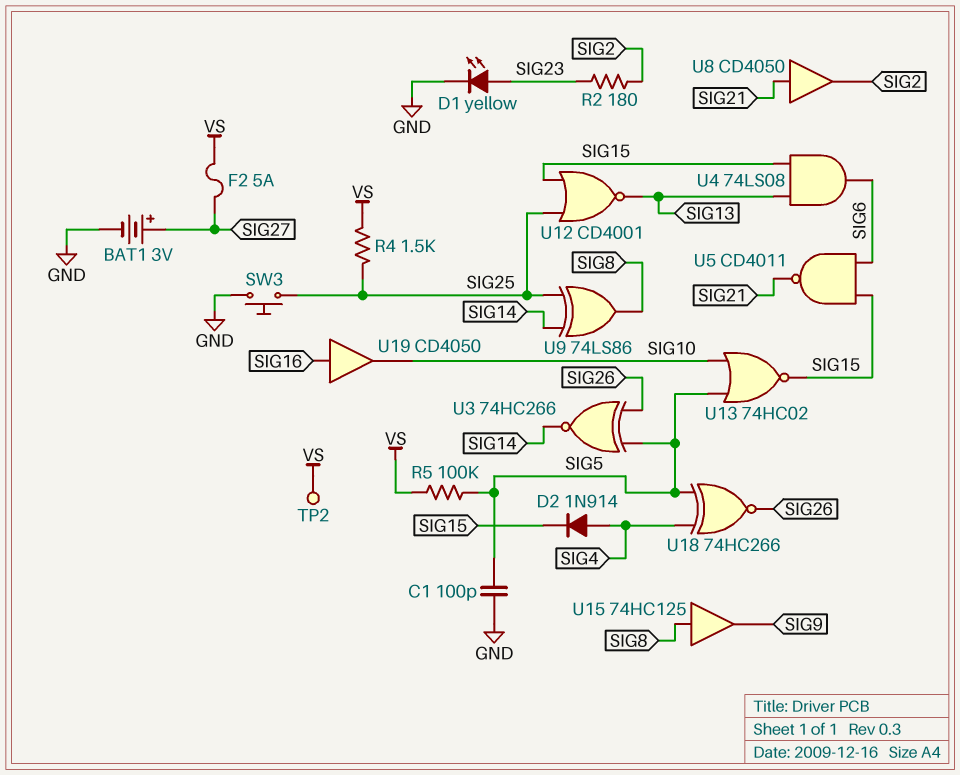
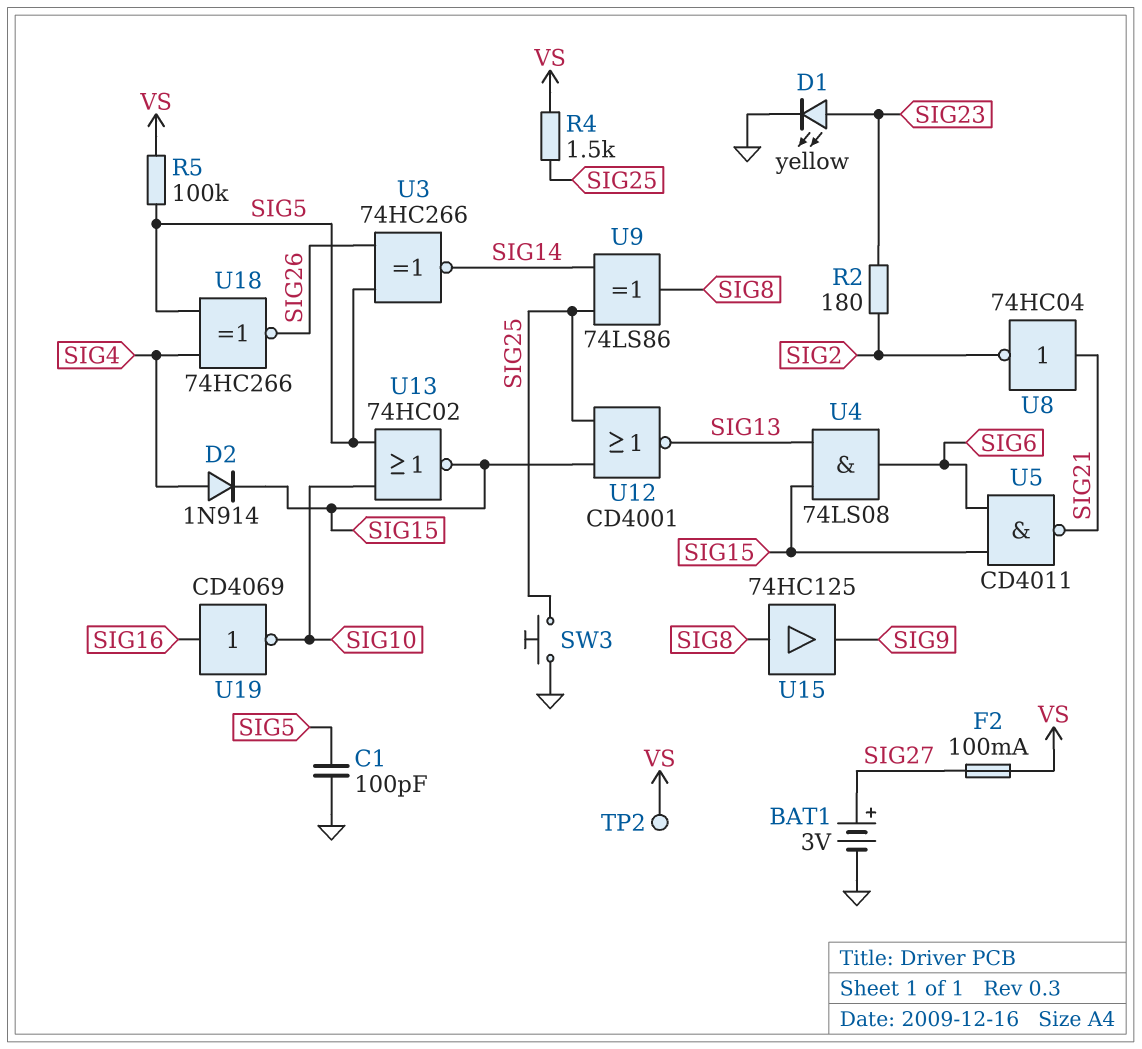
F2: 5A (SIG27, VS) -> 100mA (SIG27, VS)
U8: buffer CD4050 (in SIG21, out SIG2) -> NOT 74HC04 (in SIG21, out SIG2)
U19: buffer CD4050 (in SIG16, out SIG10) -> NOT CD4069 (in SIG16, out SIG10)

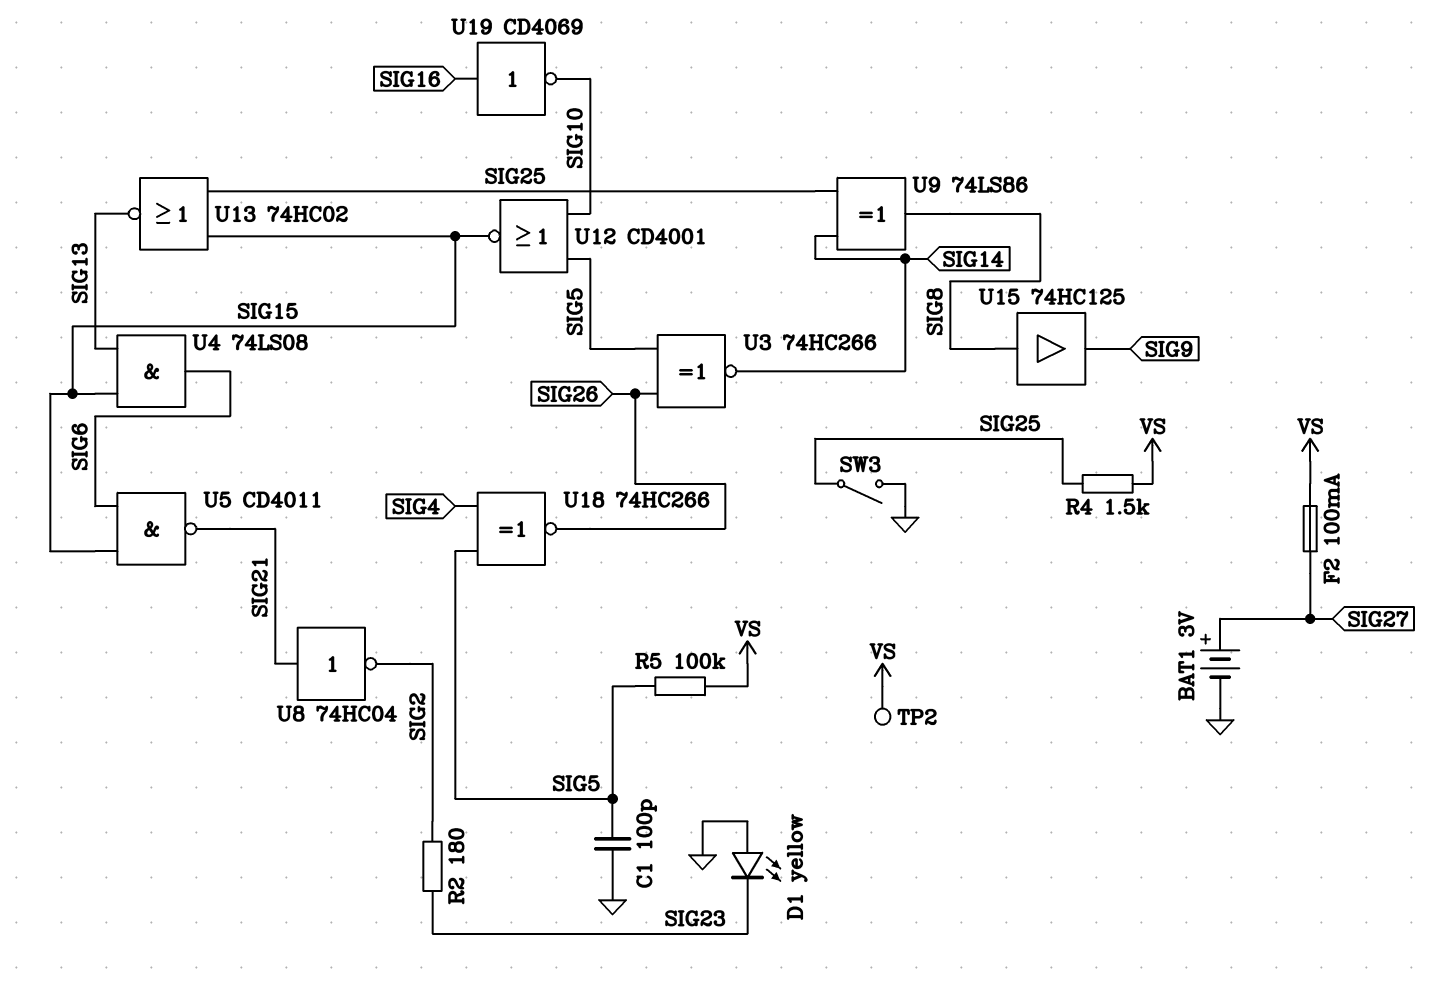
D1: LED yellow (A SIG23, K GND) -> LED yellow (A GND, K SIG23)
D2: diode 1N914 (A SIG4, K SIG15) -> none
SW3: button (GND, SIG25) -> switch (GND, SIG25)
U12: NOR CD4001 (in SIG15, in SIG25, out SIG13) -> NOR CD4001 (in SIG5, in SIG10, out SIG15)
U13: NOR 74HC02 (in SIG5, in SIG10, out SIG15) -> NOR 74HC02 (in SIG15, in SIG25, out SIG13)

